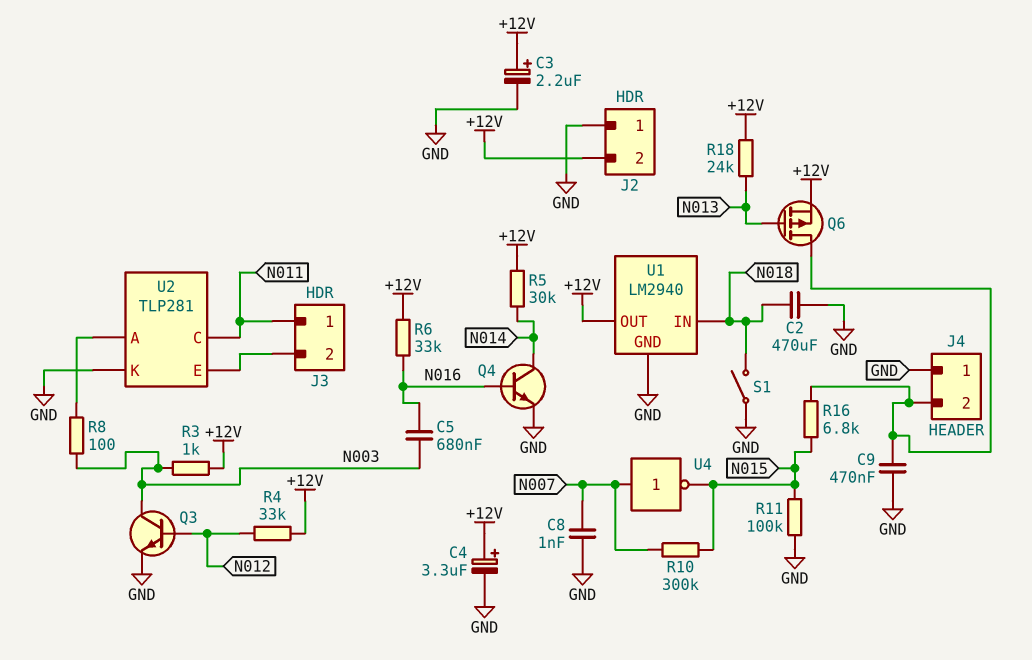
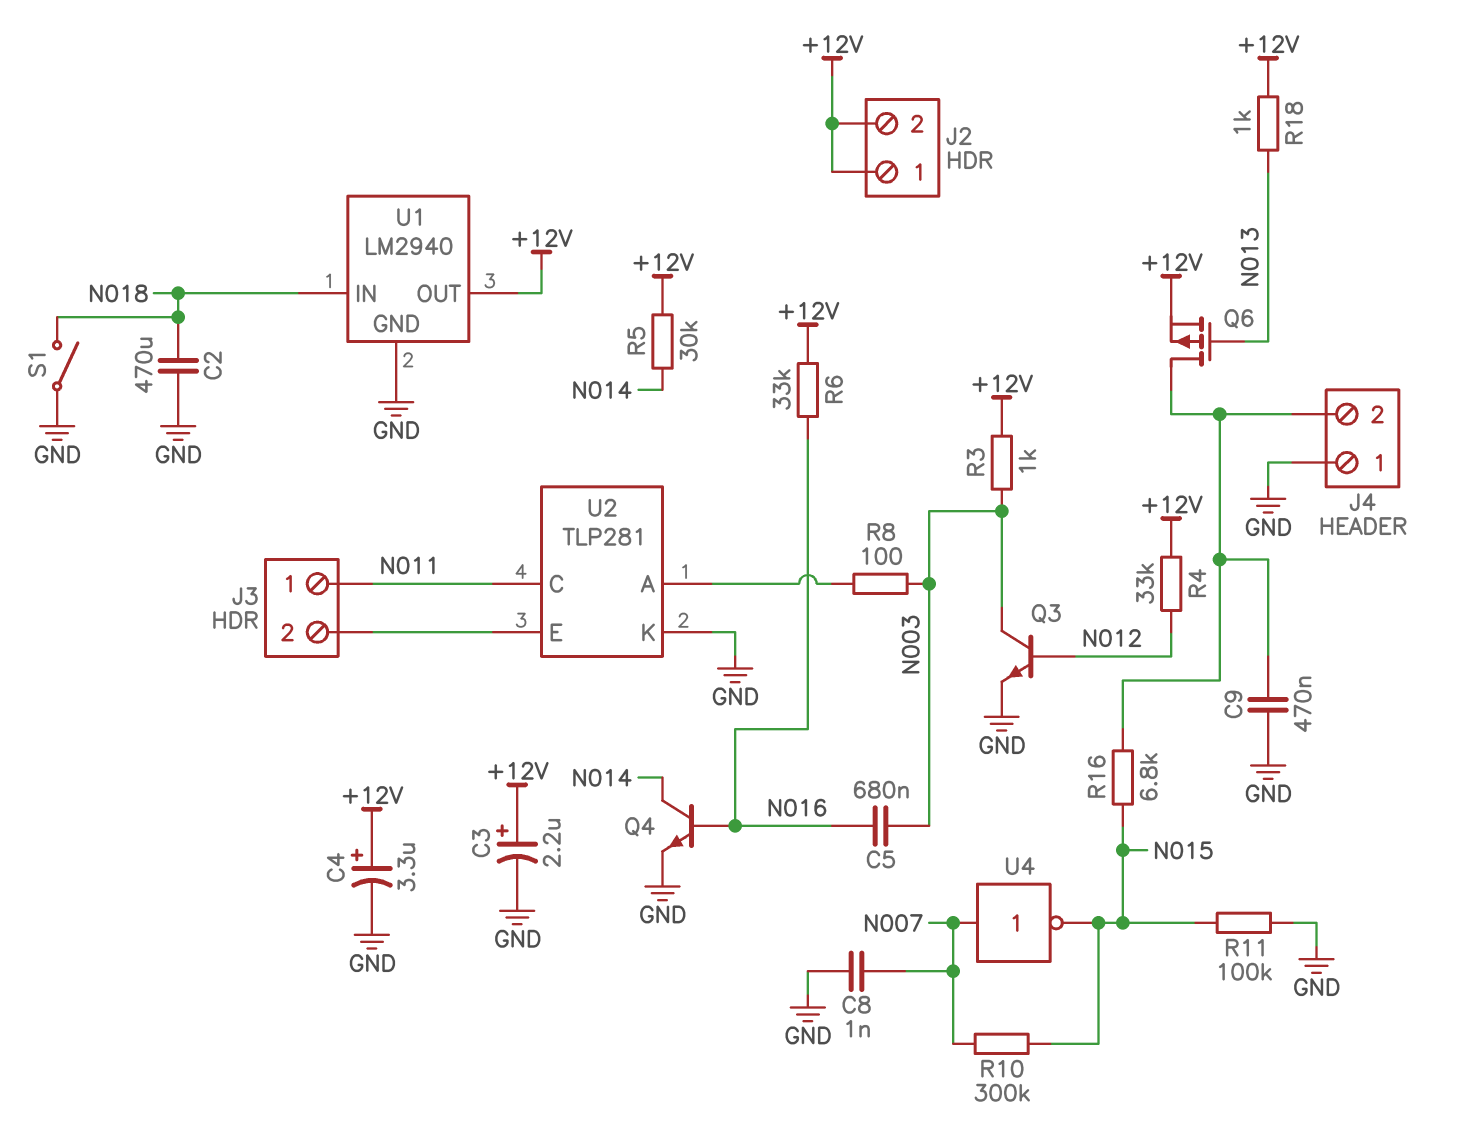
J2 pin 1: GND -> +12V
R18: 24k (+12V, N013) -> 1k (+12V, N013)

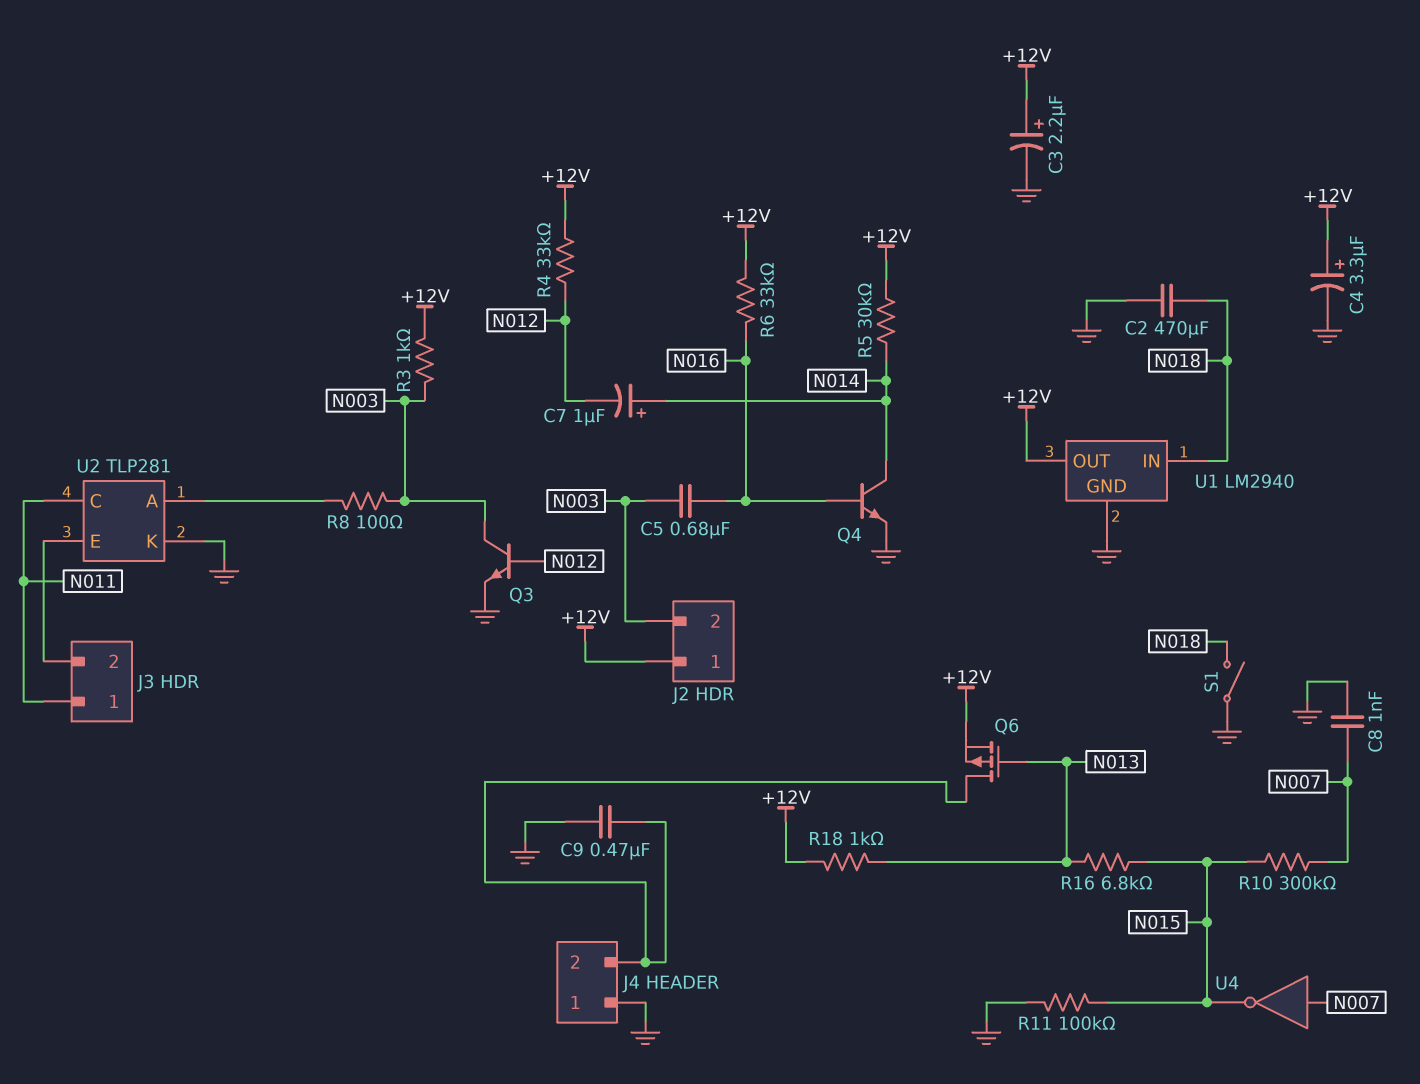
C7: none -> 1uF (plus N014, minus N012)
J2 pin 2: +12V -> N003
R16: 6.8k (J4/2, N015) -> 6.8k (N013, N015)

